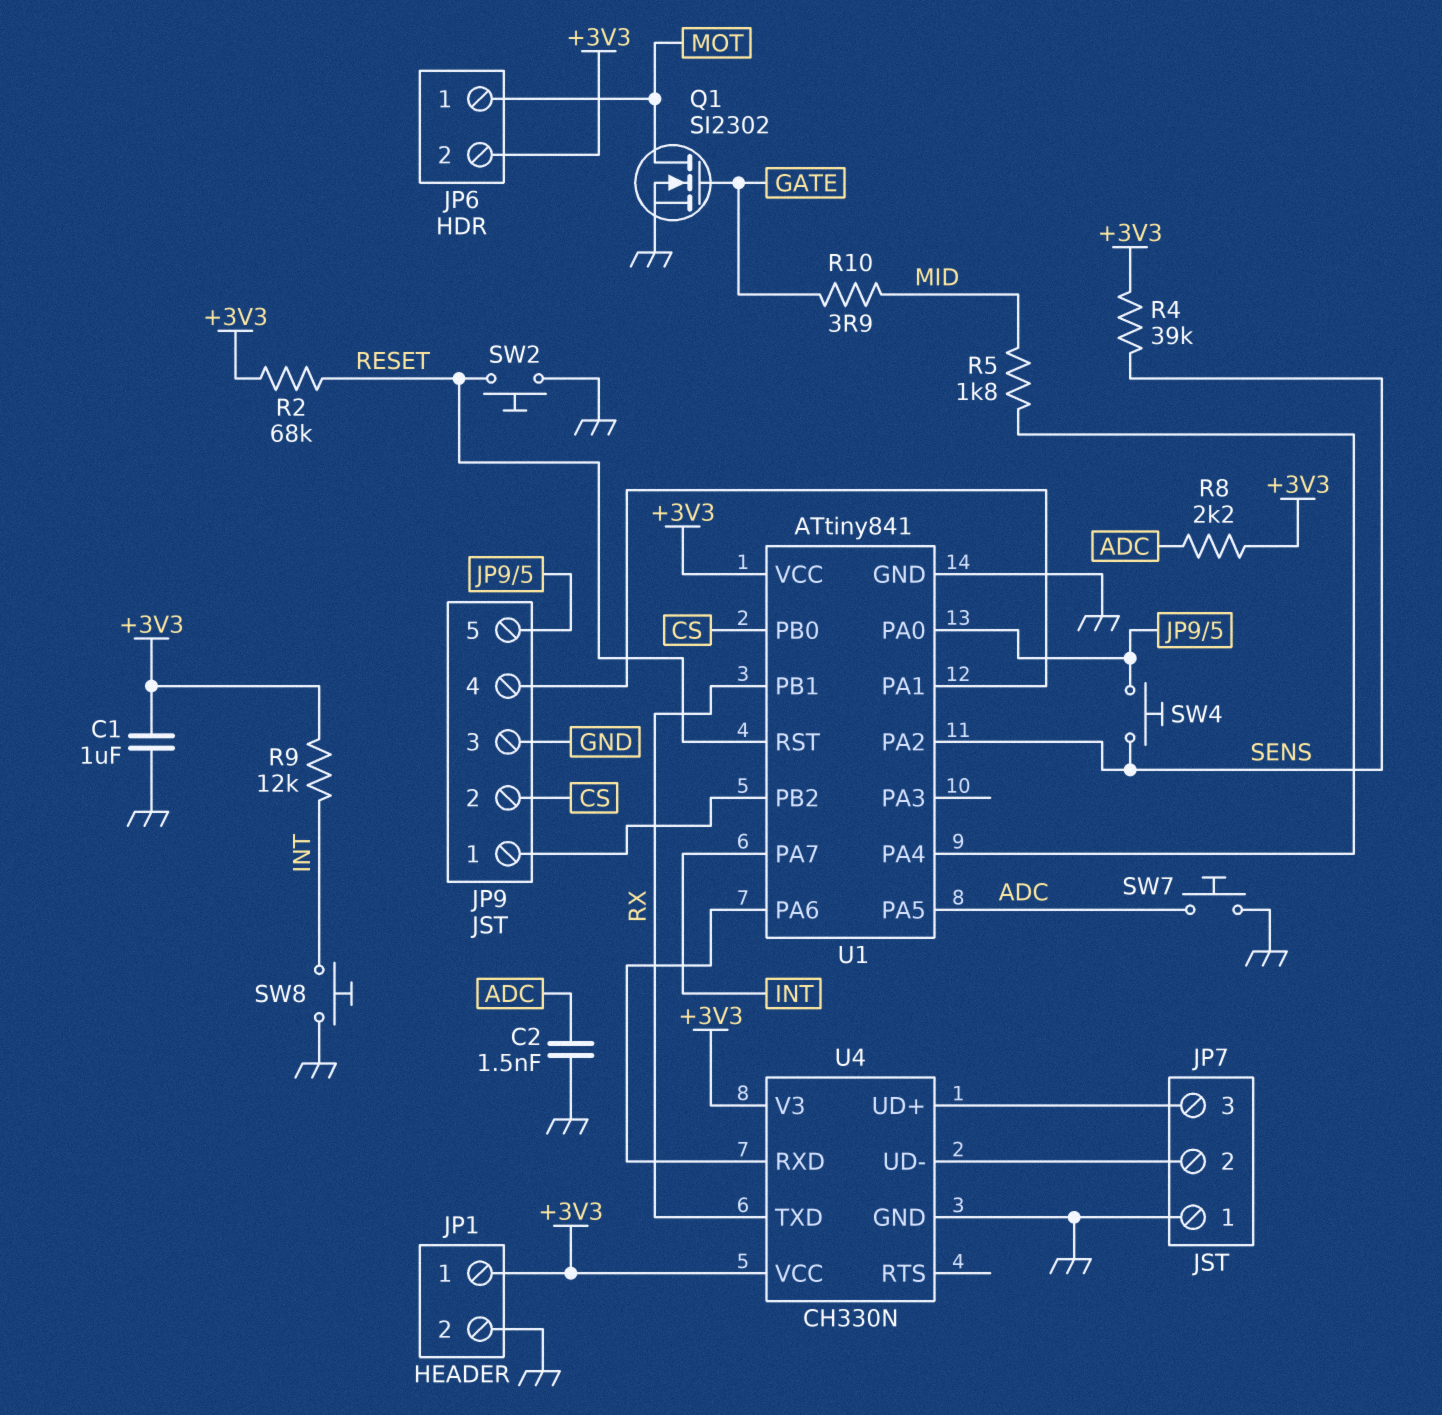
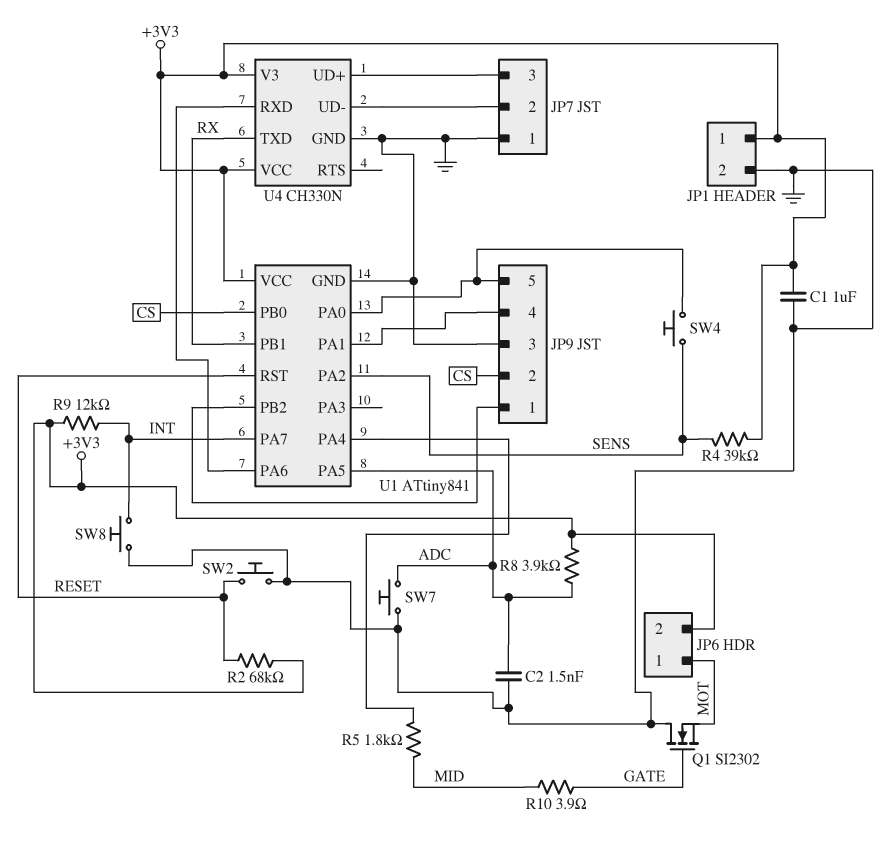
Q1: NMOS SI2302 (G GATE, D MOT, S GND) -> NMOS SI2302 (G GATE, D GND, S MOT)
R8: 2.2k (+3V3, ADC) -> 3.9k (+3V3, ADC)

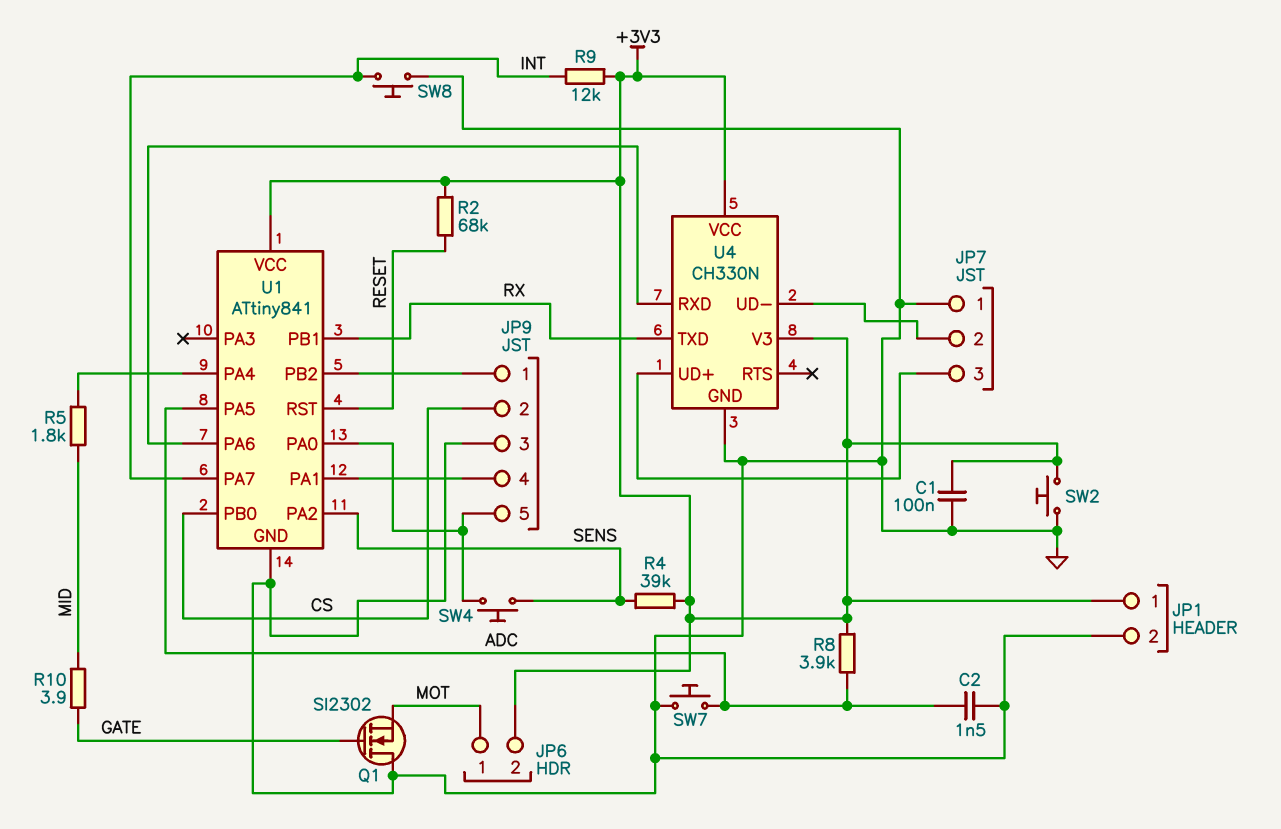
C1: 1uF (+3V3, GND) -> 100nF (+3V3, GND)
SW2: button (GND, RESET) -> button (+3V3, GND)

